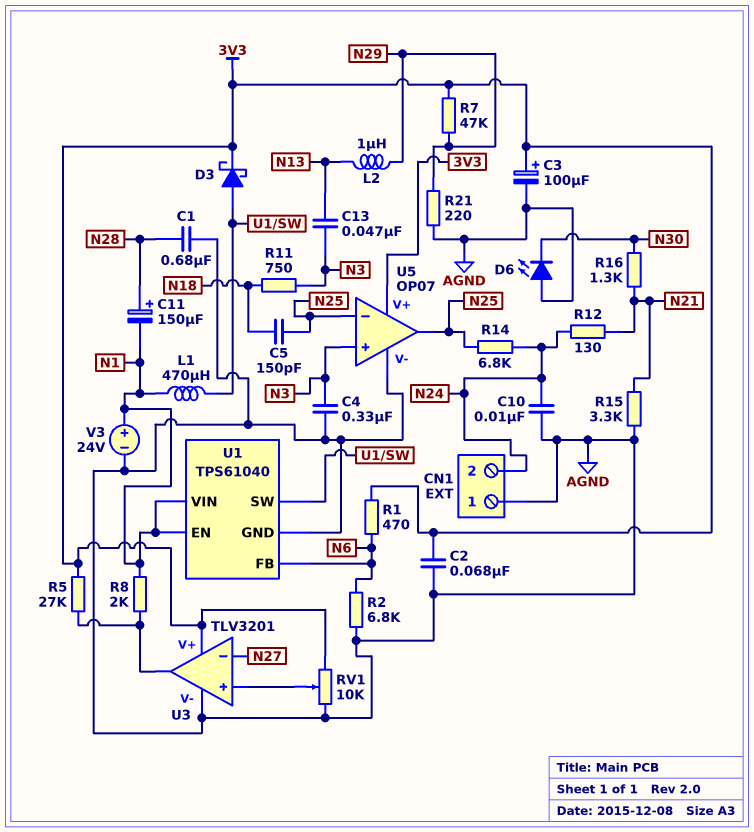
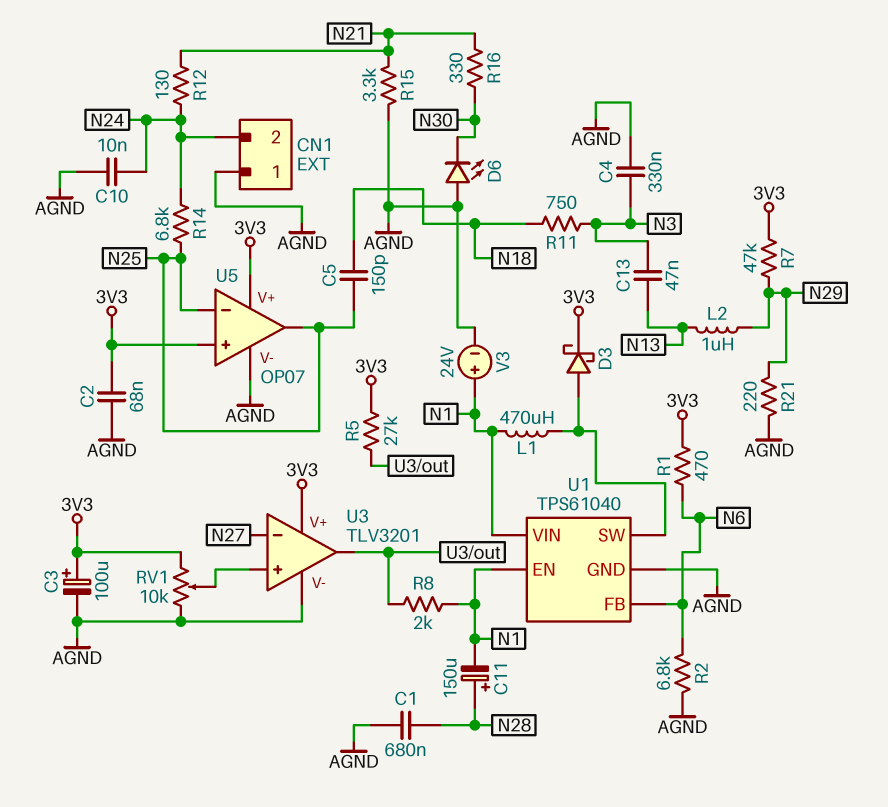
R16: 1.3k (N21, N30) -> 330 (N21, N30)
U5 pin in+: N3 -> 3V3

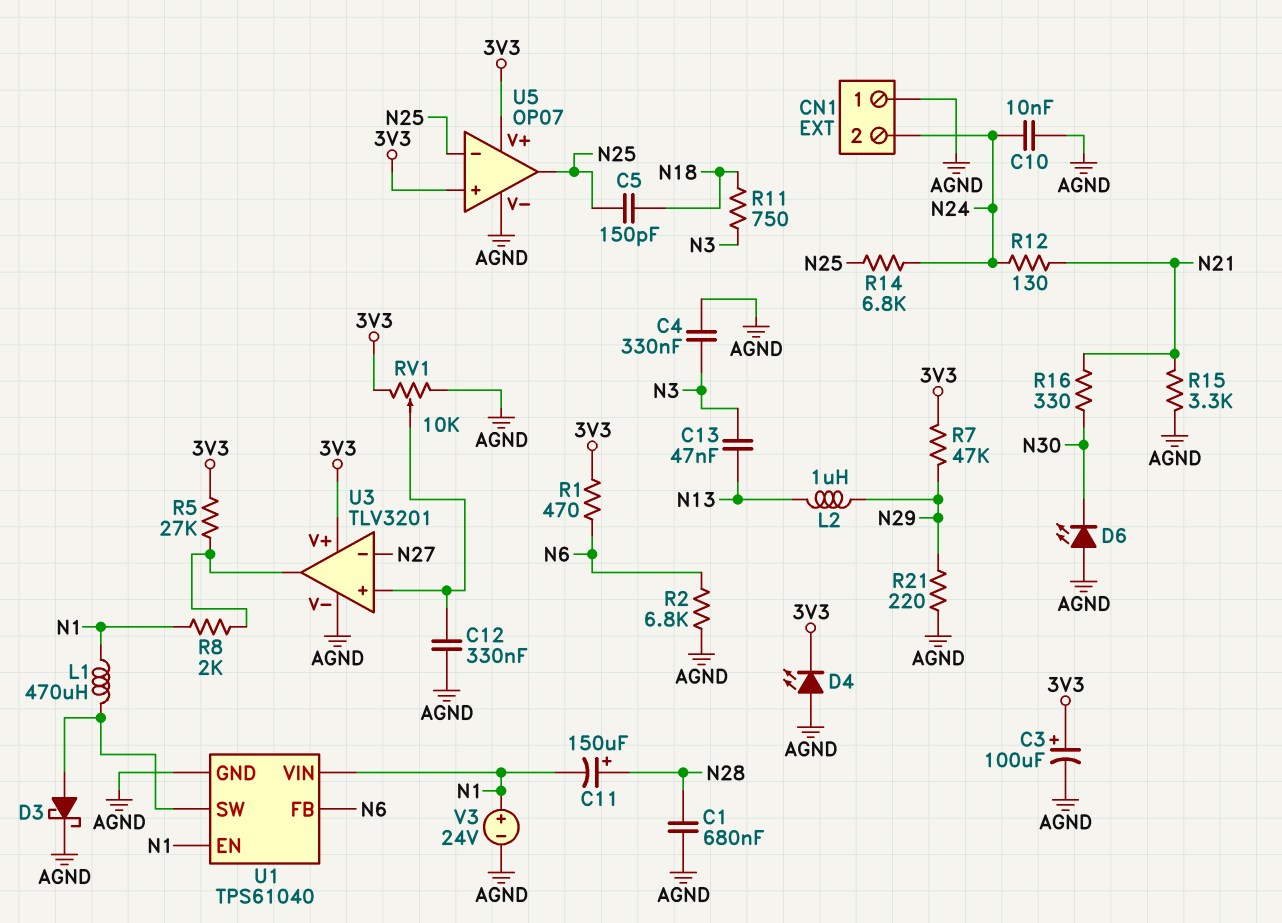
C2: 68nF (3V3, AGND) -> none
C12: none -> 330nF (AGND, U3/in+)
D3: schottky (A U1/SW, K 3V3) -> schottky (A U1/SW, K AGND)
D4: none -> LED (A AGND, K 3V3)

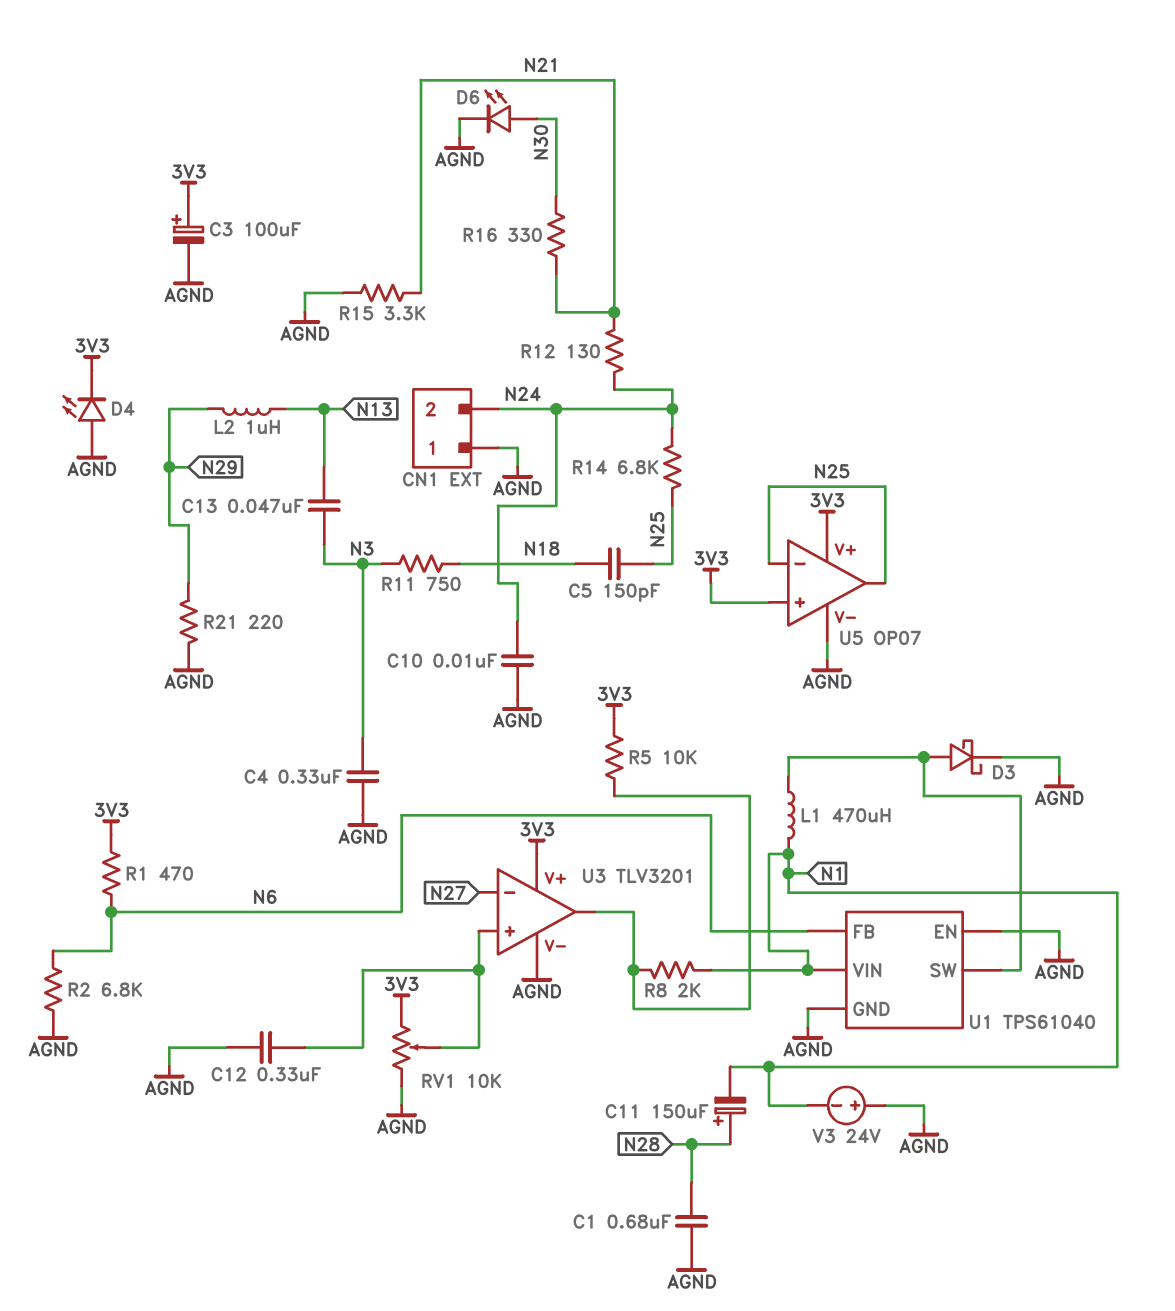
D6: LED (A AGND, K N30) -> LED (A N30, K AGND)
R5: 27k (3V3, U3/out) -> 10k (3V3, U3/out)
R7: 47k (3V3, N29) -> none
U1 pin EN: N1 -> AGND
V3: 24V (plus N1, minus AGND) -> 24V (plus AGND, minus N1)

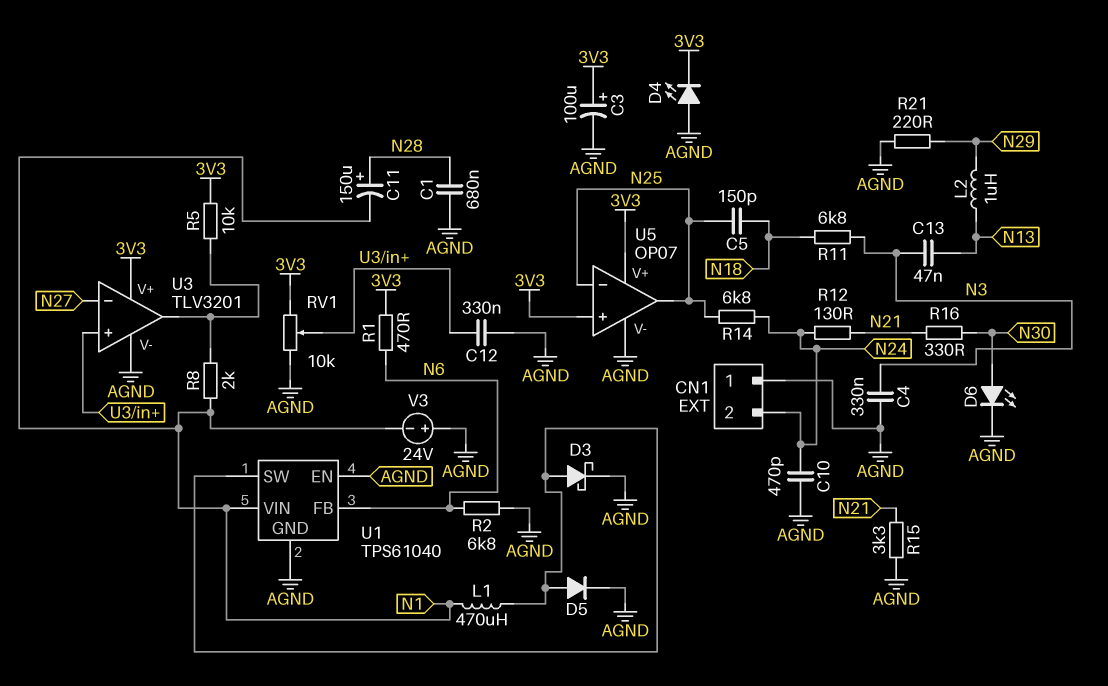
C10: 10nF (AGND, N24) -> 470pF (AGND, N24)
D5: none -> diode (A U1/SW, K AGND)
R11: 750 (N3, N18) -> 6.8k (N3, N18)

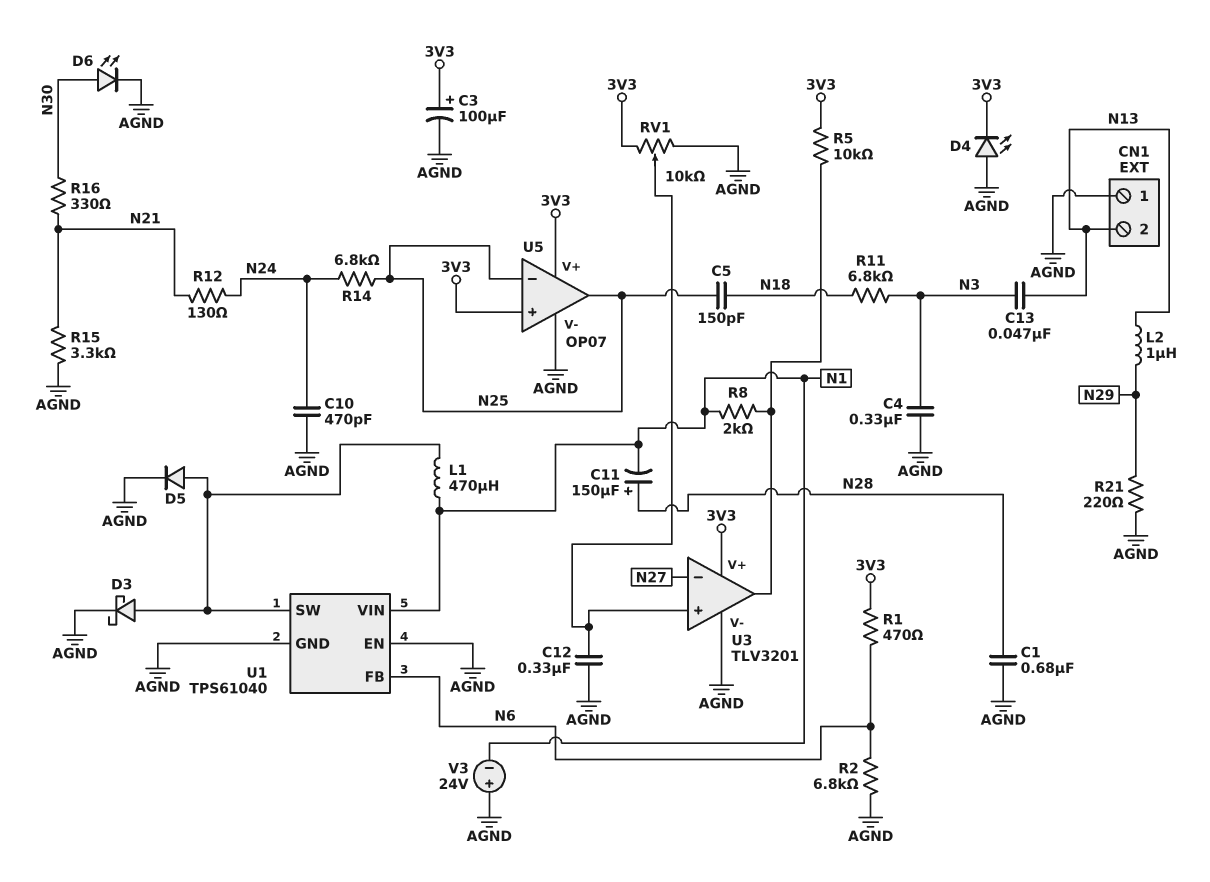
CN1 pin 2: N24 -> N13

